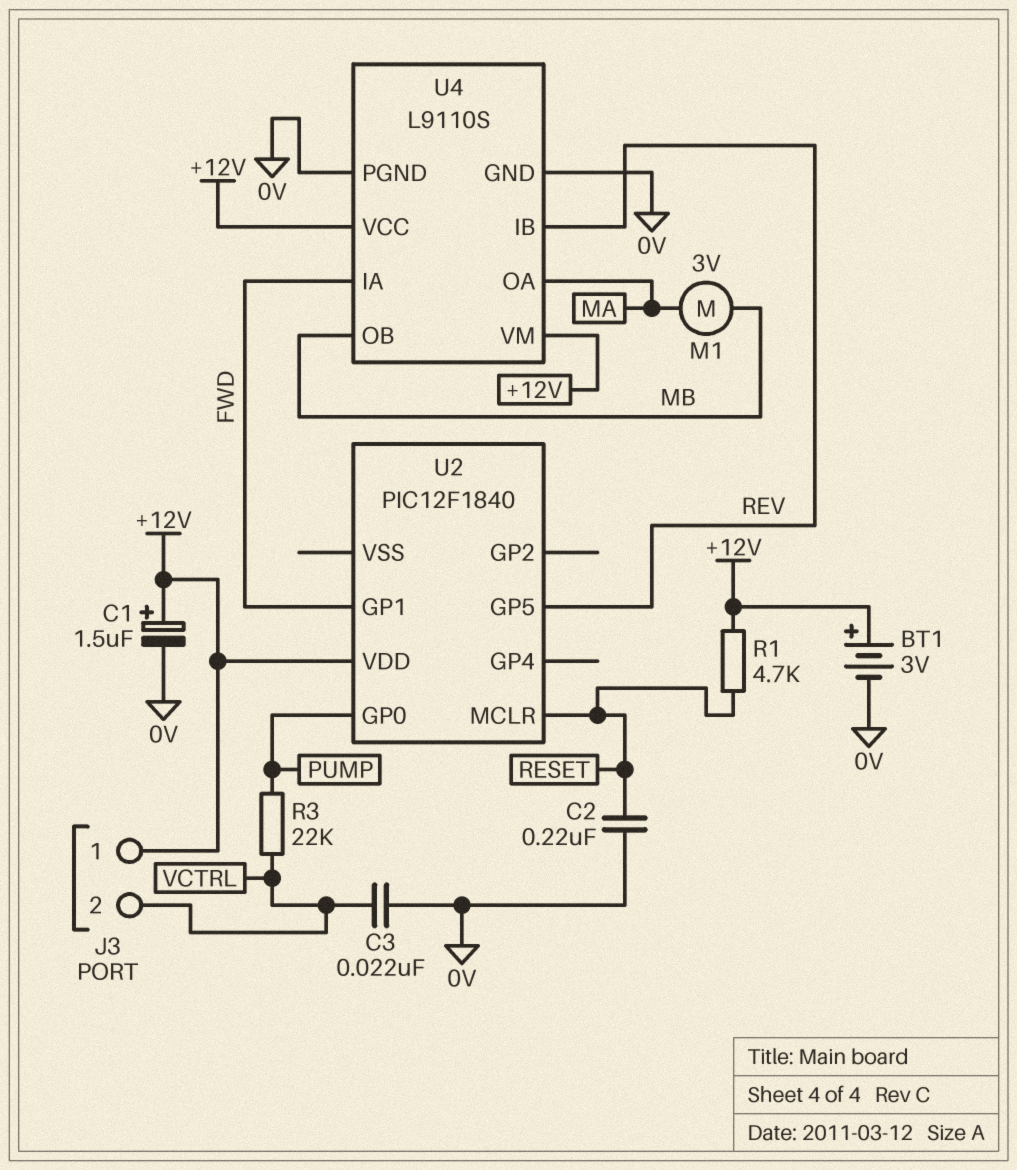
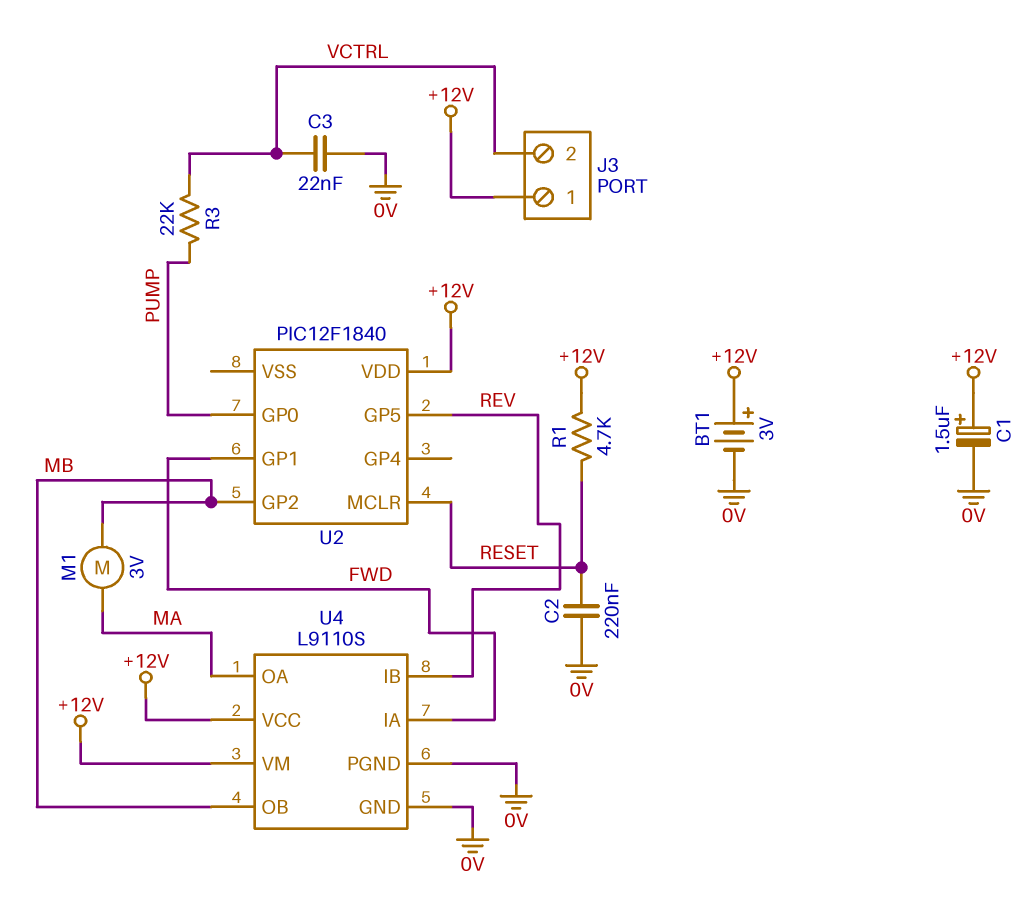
U2 pin GP2: none -> MB

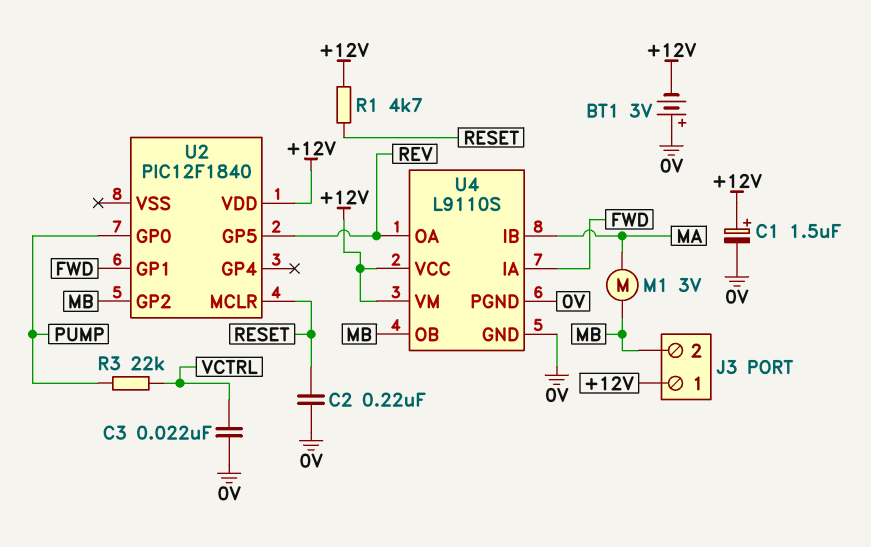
BT1: 3V (plus +12V, minus 0V) -> 3V (plus 0V, minus +12V)
J3 pin 2: VCTRL -> MB
U4 pin IB: REV -> MA
U4 pin OA: MA -> REV

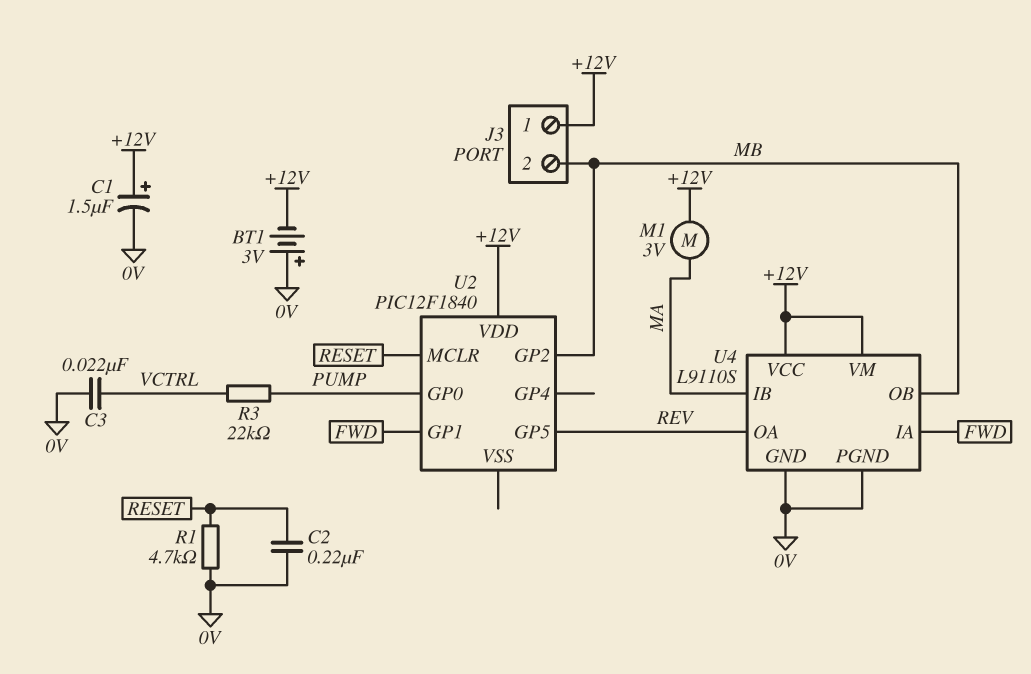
M1: motor 3V (MA, MB) -> motor 3V (+12V, MA)
R1: 4.7k (+12V, RESET) -> 4.7k (0V, RESET)

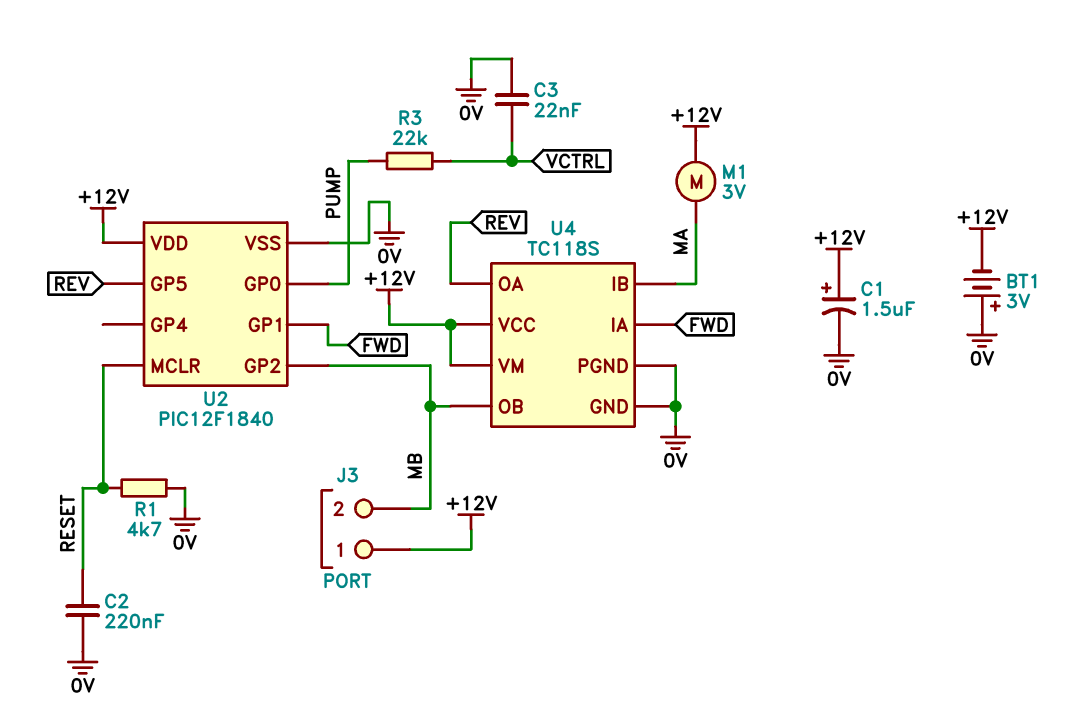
U2 pin VSS: none -> 0V
U4: L9110S -> TC118S

